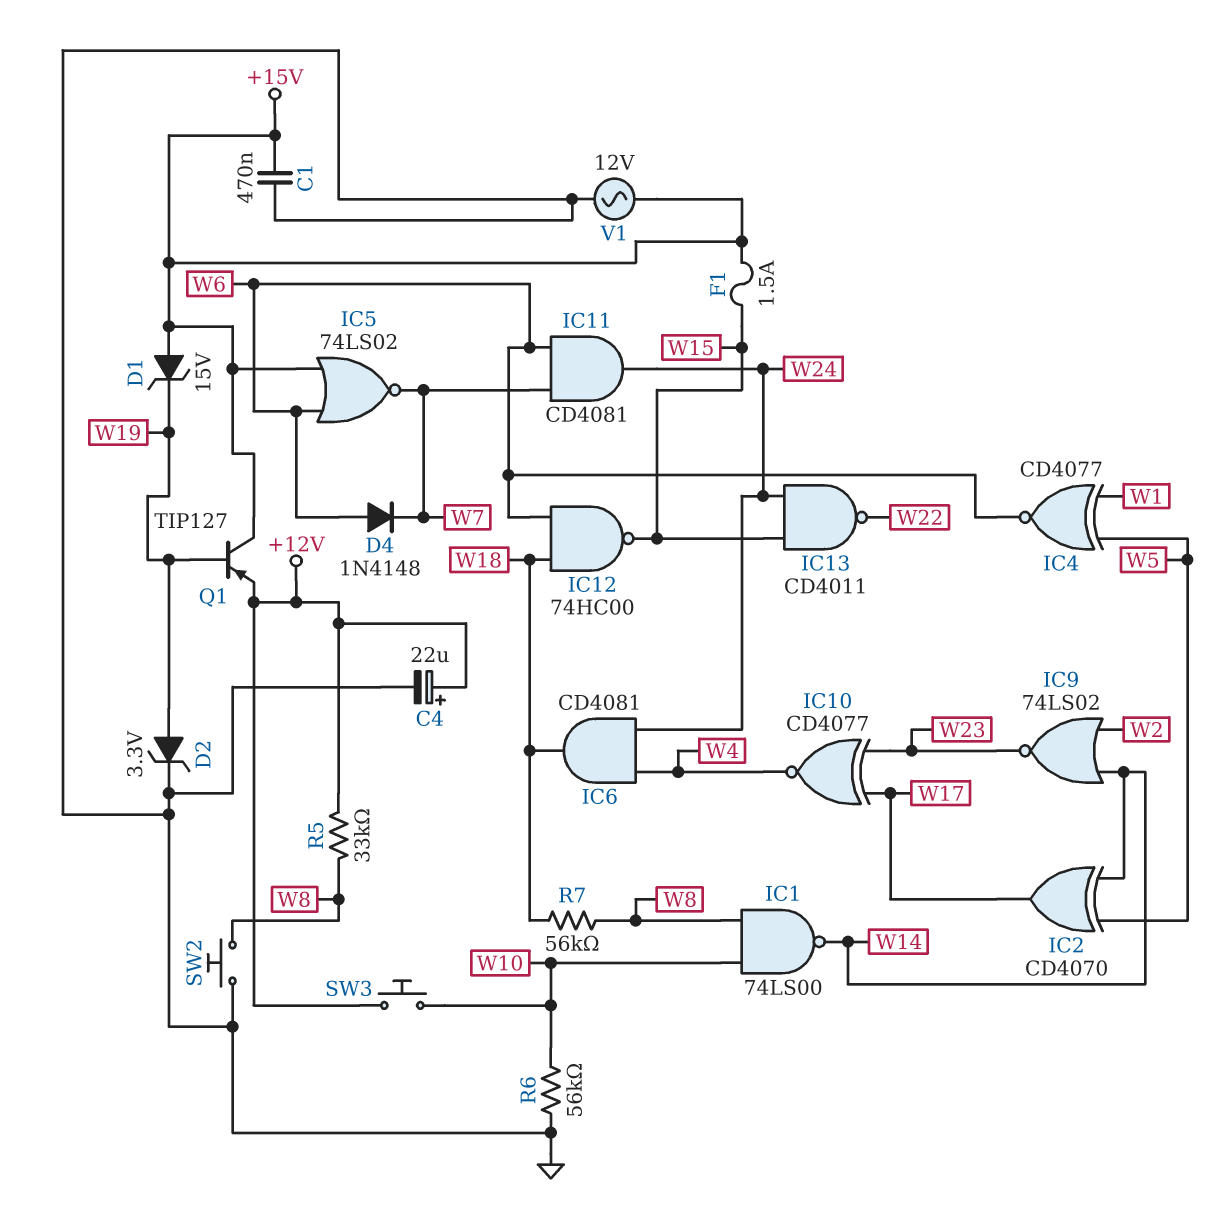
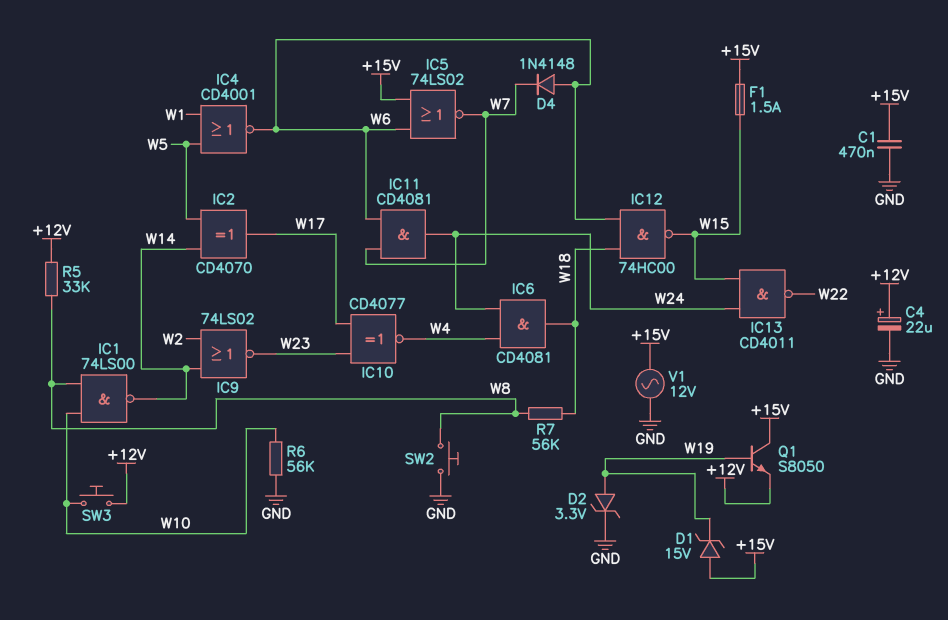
IC4: XNOR CD4077 (in W1, in W5, out W6) -> NOR CD4001 (in W1, in W5, out W6)
Q1: PNP TIP127 (B W19, C +15V, E +12V) -> NPN S8050 (B W19, C +15V, E +12V)

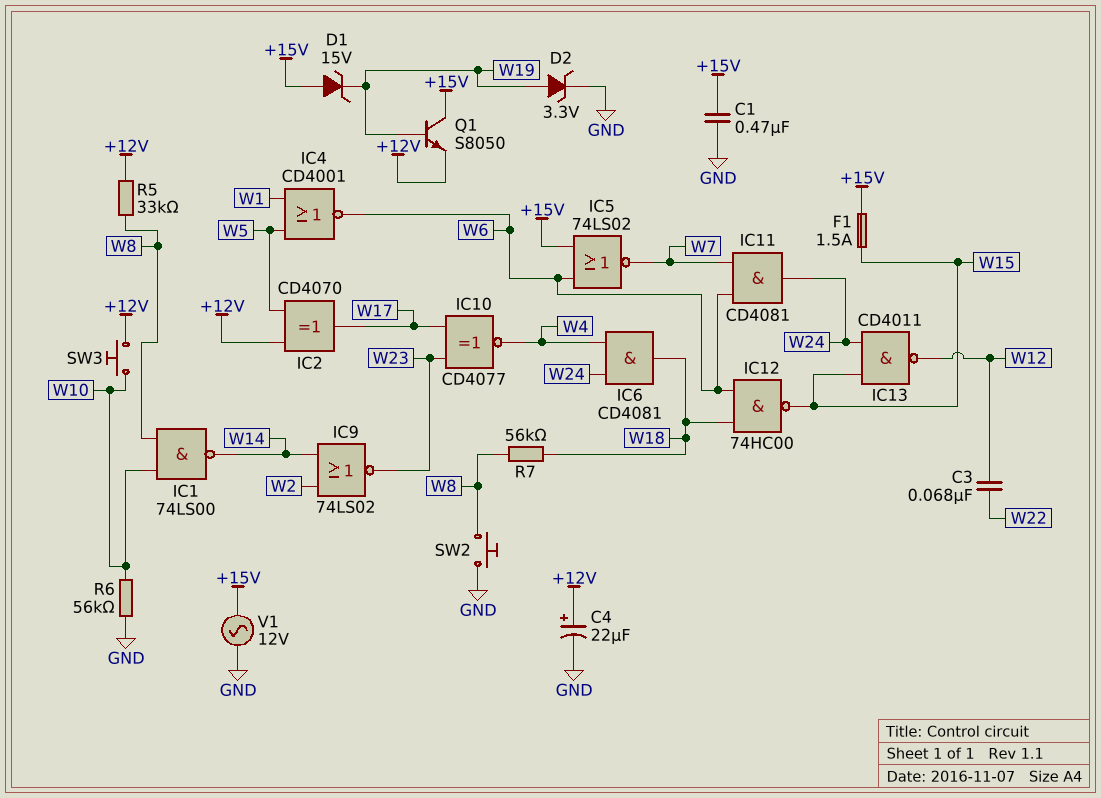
C3: none -> 68nF (W12, W22)
D4: diode 1N4148 (A W6, K W7) -> none
IC2: XOR CD4070 (in W5, in W14, out W17) -> XOR CD4070 (in +12V, in W5, out W17)
IC13: NAND CD4011 (in W15, in W24, out W22) -> NAND CD4011 (in W15, in W24, out W12)

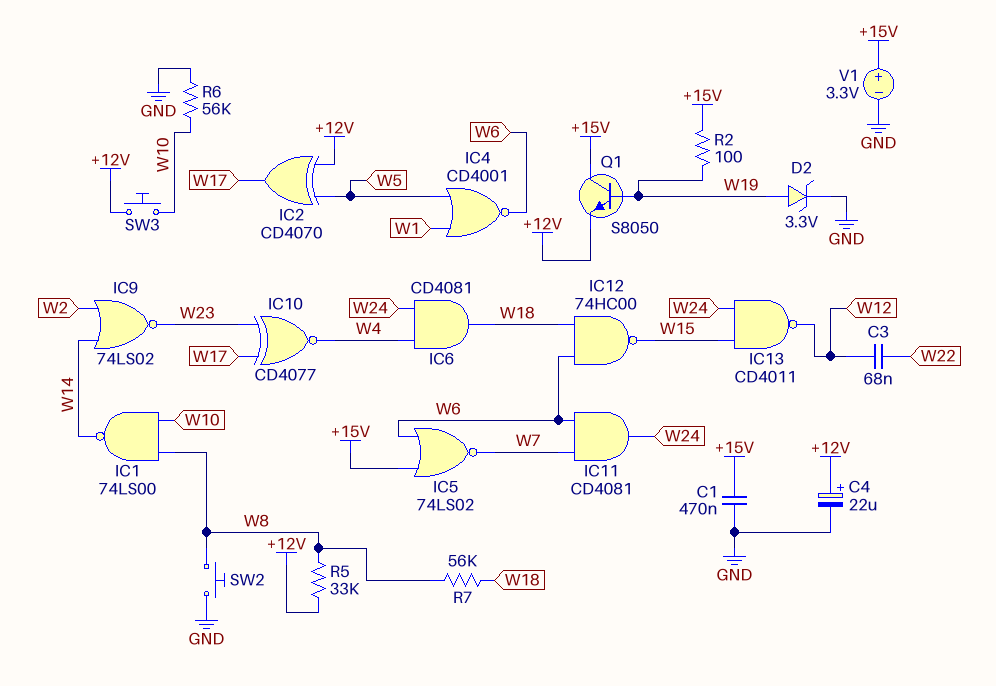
D1: zener 15V (A +15V, K W19) -> none
F1: 1.5A (+15V, W15) -> none
R2: none -> 100 (+15V, W19)
V1: AC 12V (+15V, GND) -> 3.3V (plus +15V, minus GND)

